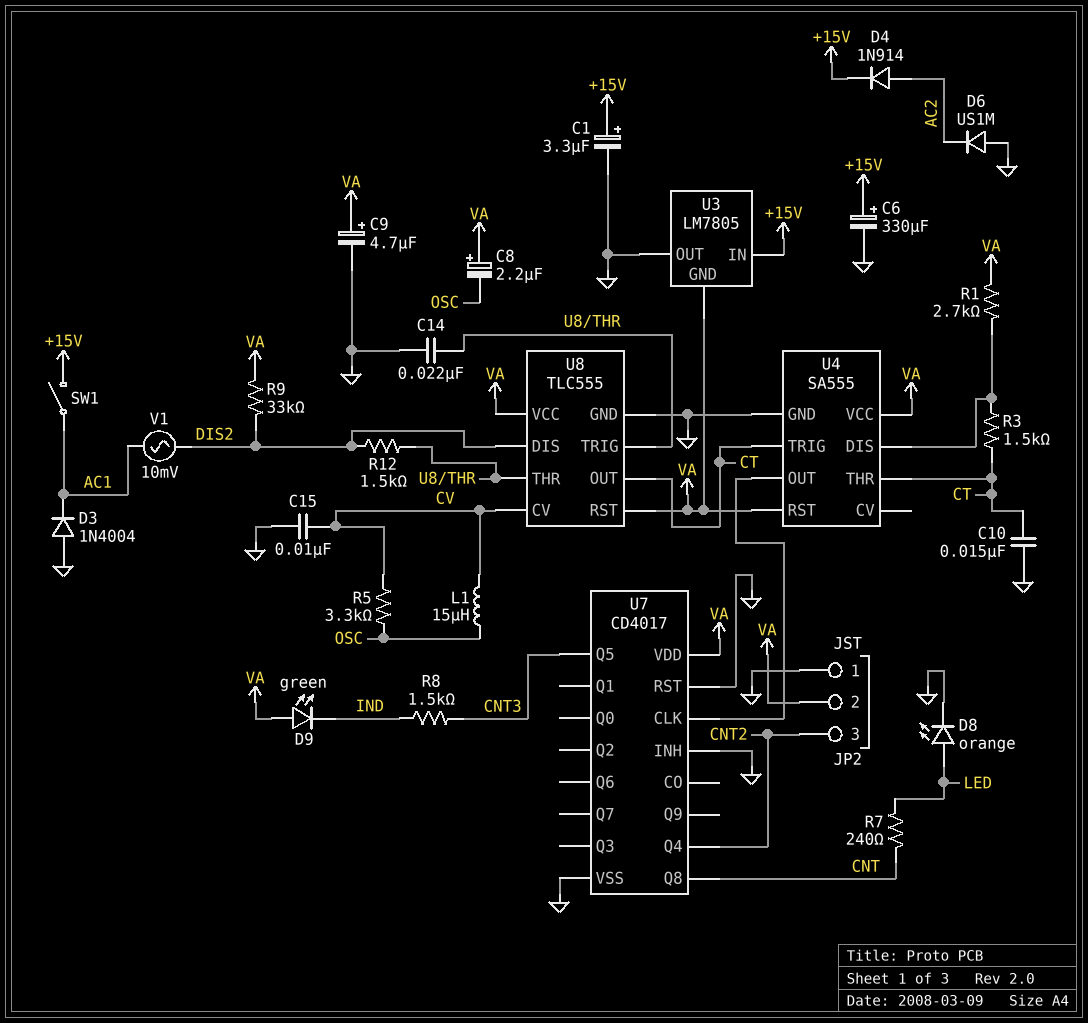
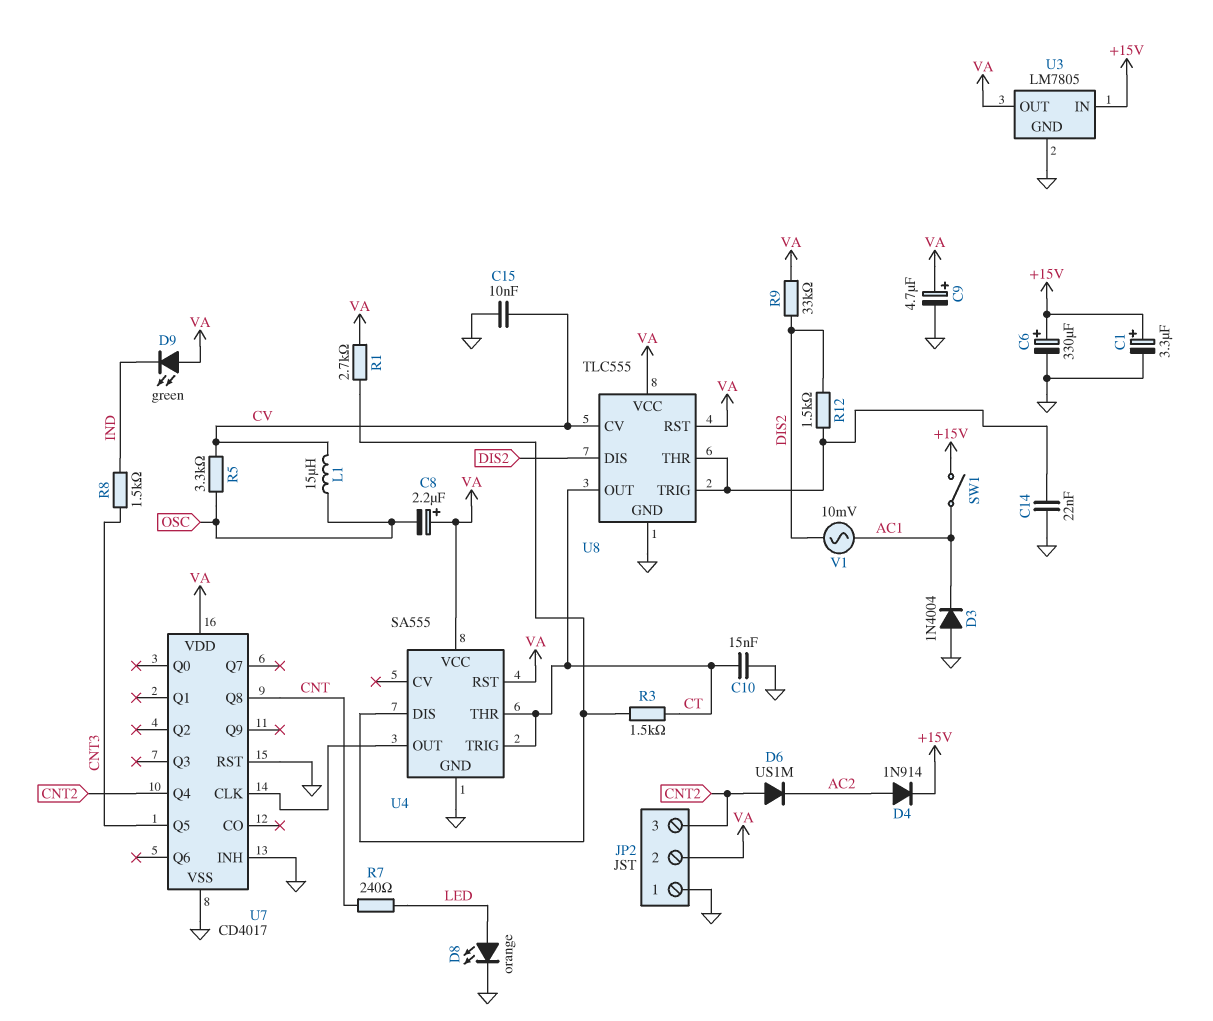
D6: diode US1M (A GND, K AC2) -> diode US1M (A CNT2, K AC2)
U3 pin GND: VA -> GND
U3 pin OUT: GND -> VA

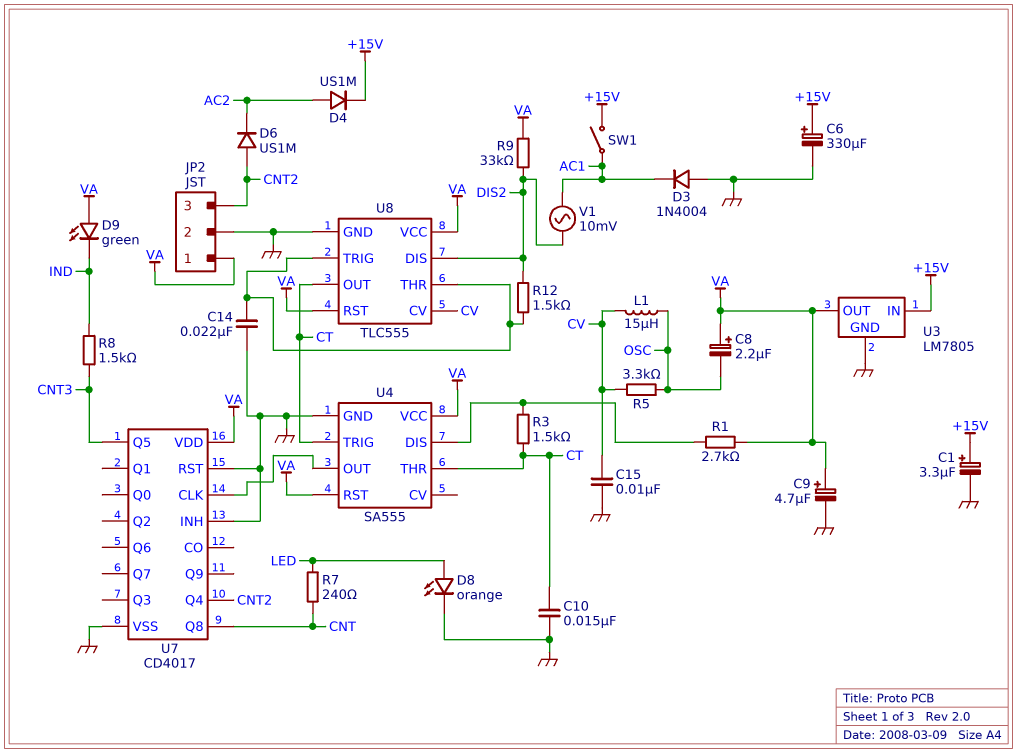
D4: diode 1N914 (A AC2, K +15V) -> diode US1M (A AC2, K +15V)
JP2 pin 1: GND -> VA
JP2 pin 2: VA -> GND

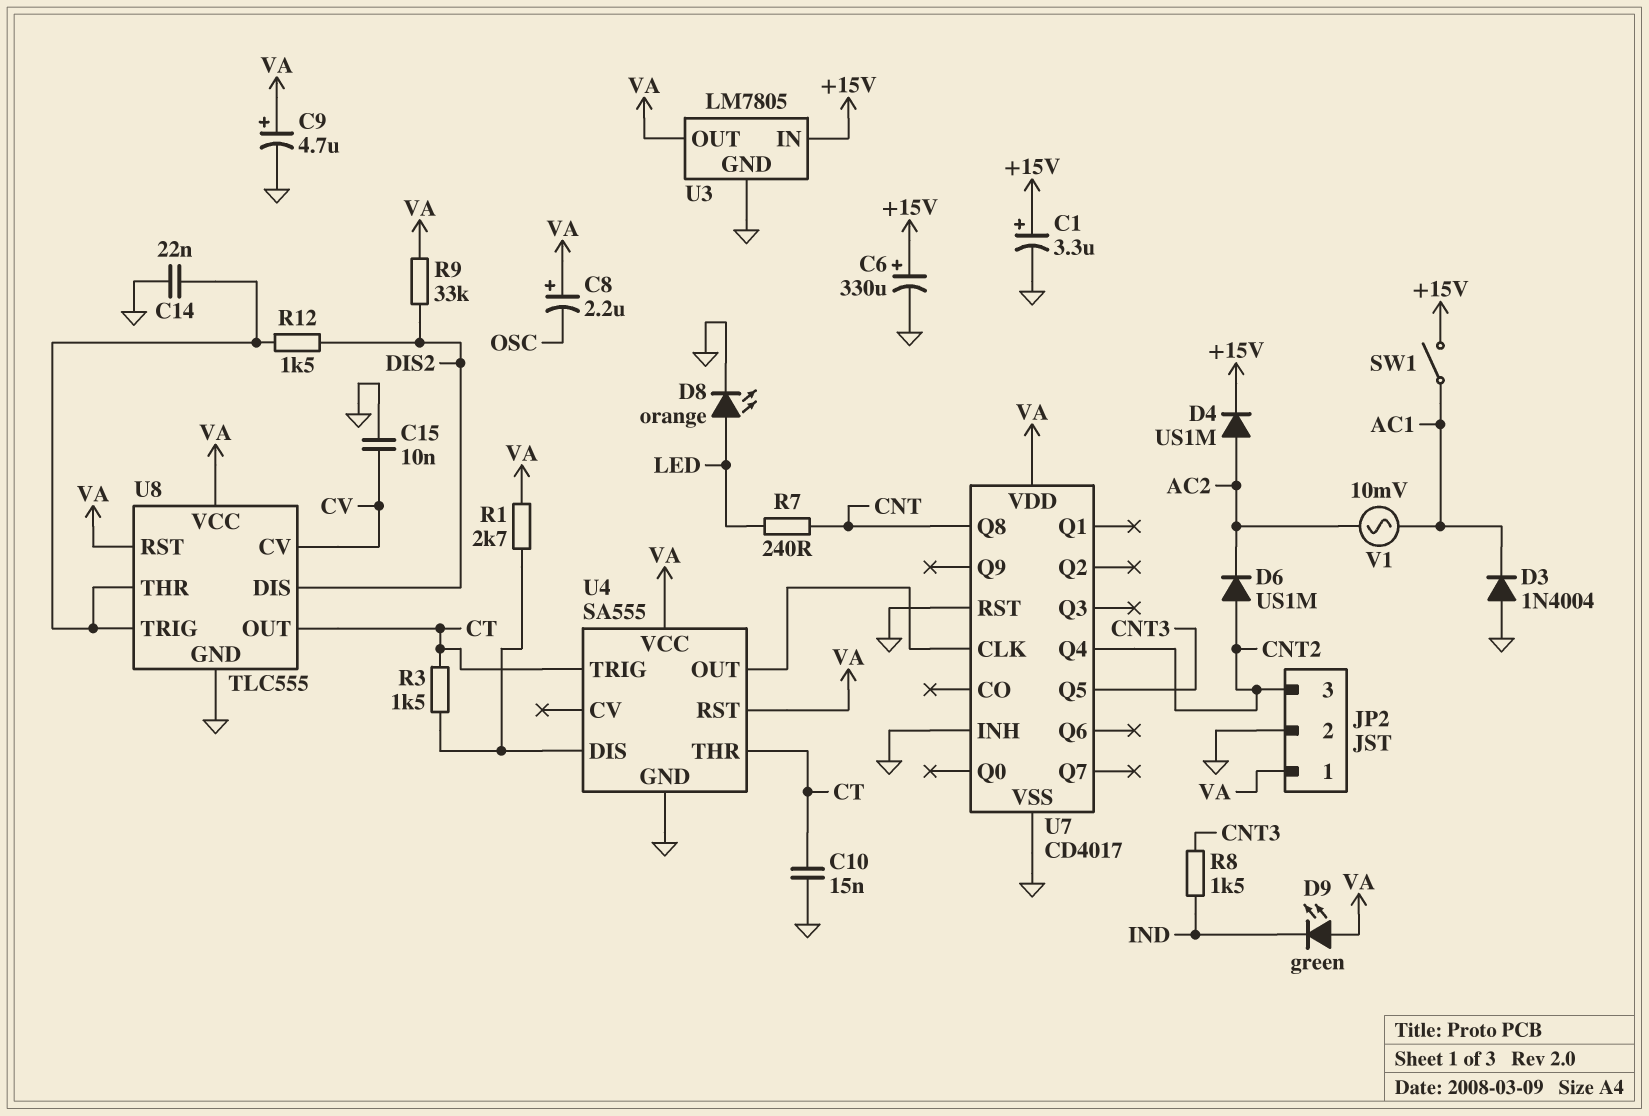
L1: 15uH (CV, OSC) -> none
R5: 3.3k (CV, OSC) -> none
V1: AC 10mV (AC1, DIS2) -> AC 10mV (AC1, AC2)

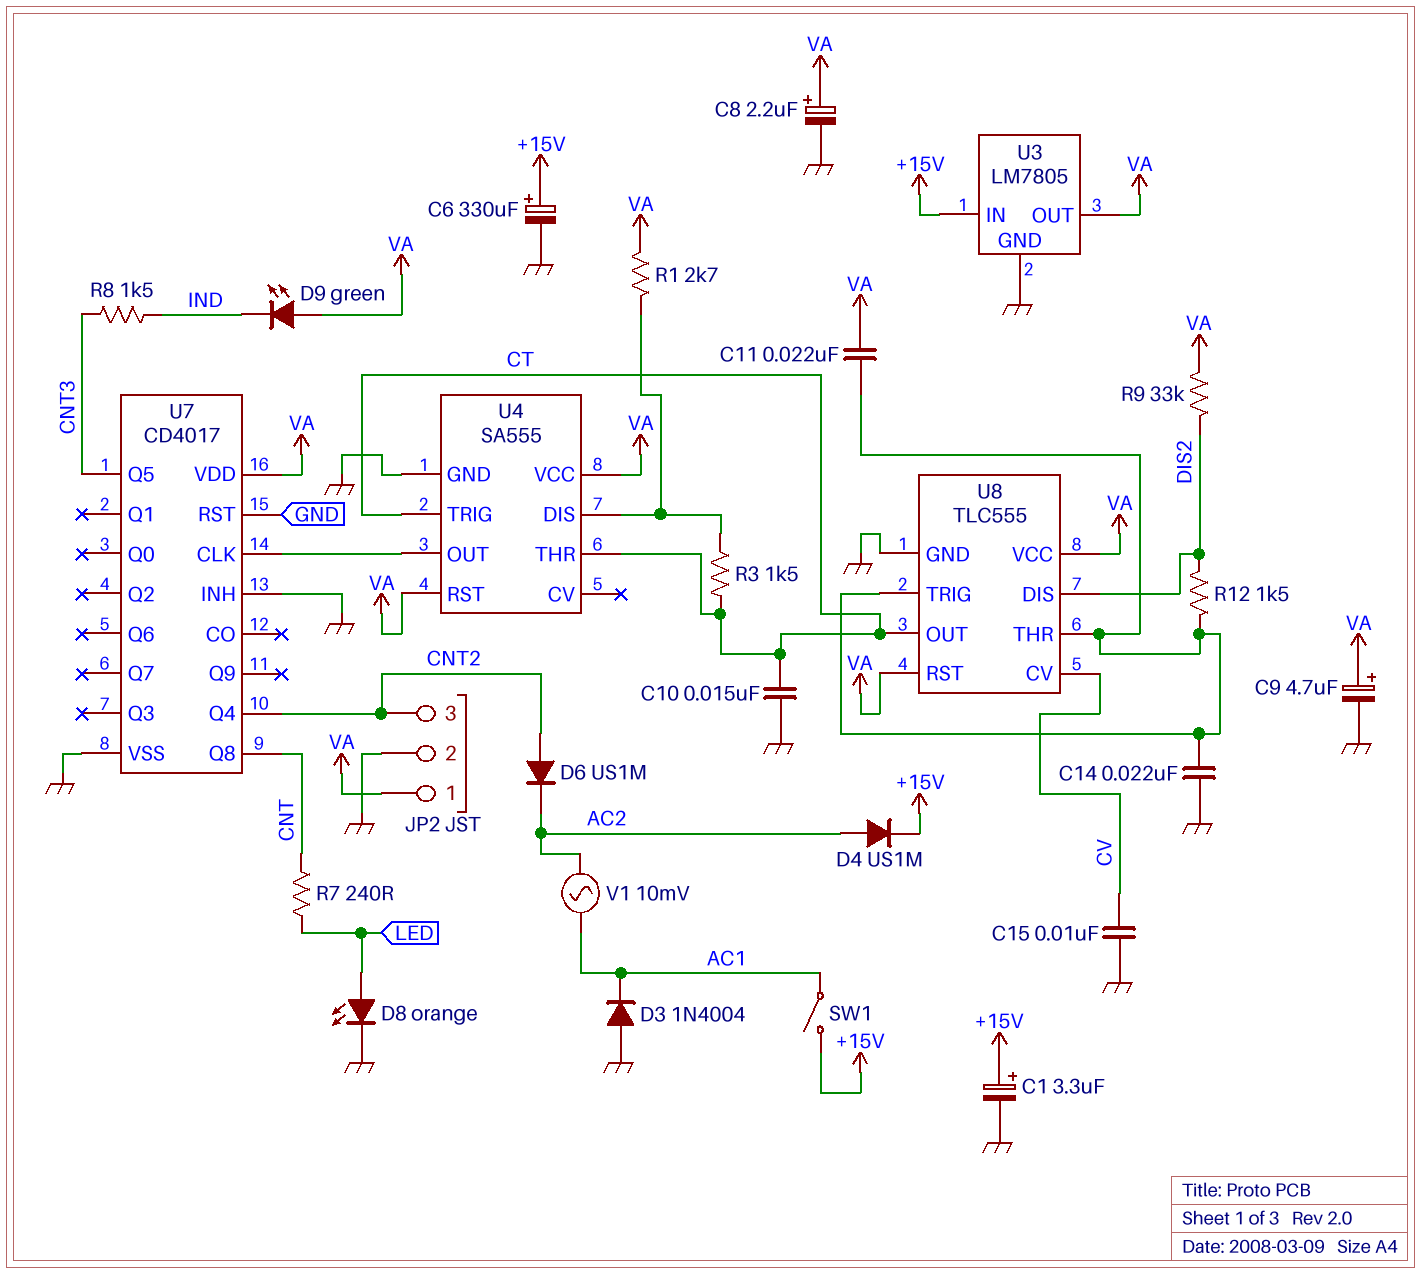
C8: 2.2uF (plus VA, minus OSC) -> 2.2uF (plus VA, minus GND)
C11: none -> 22nF (U8/THR, VA)

